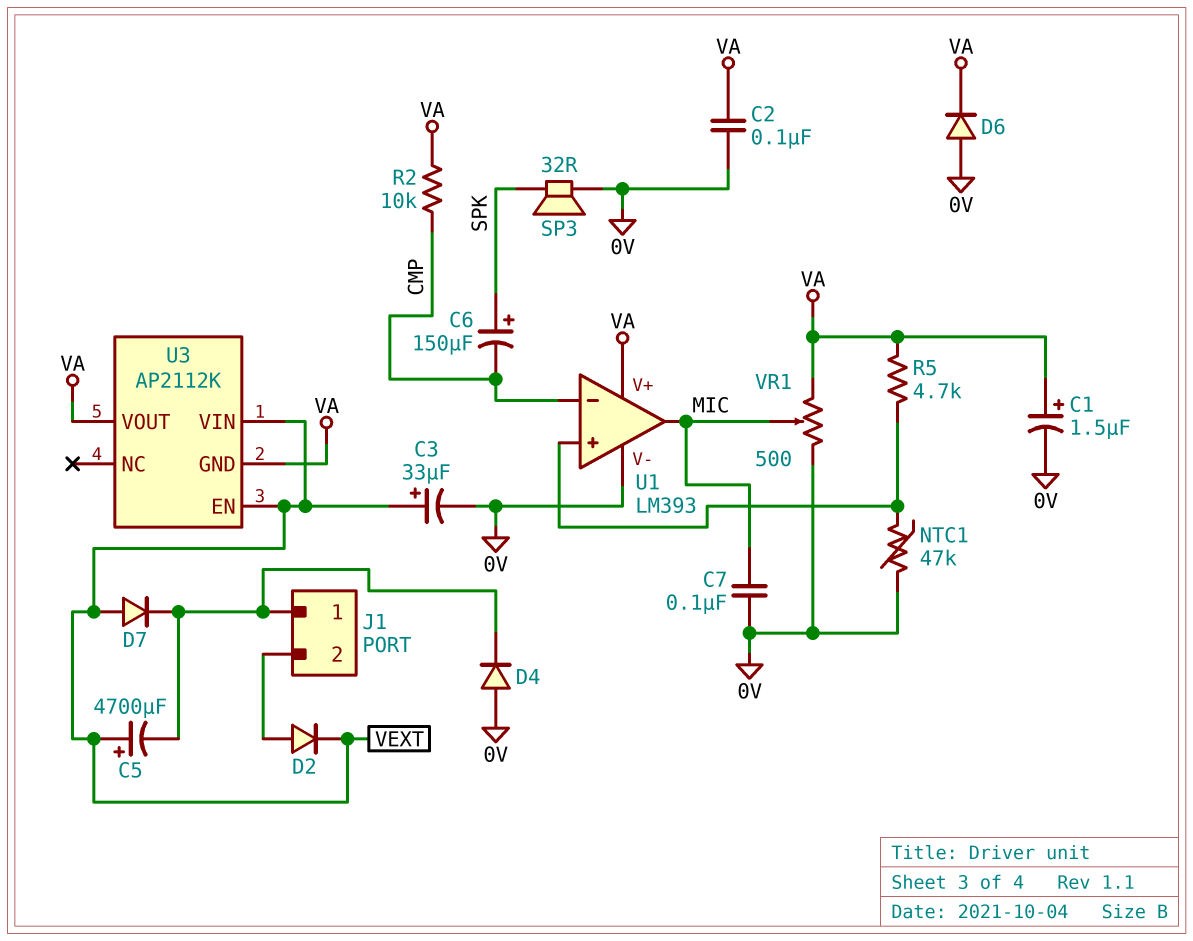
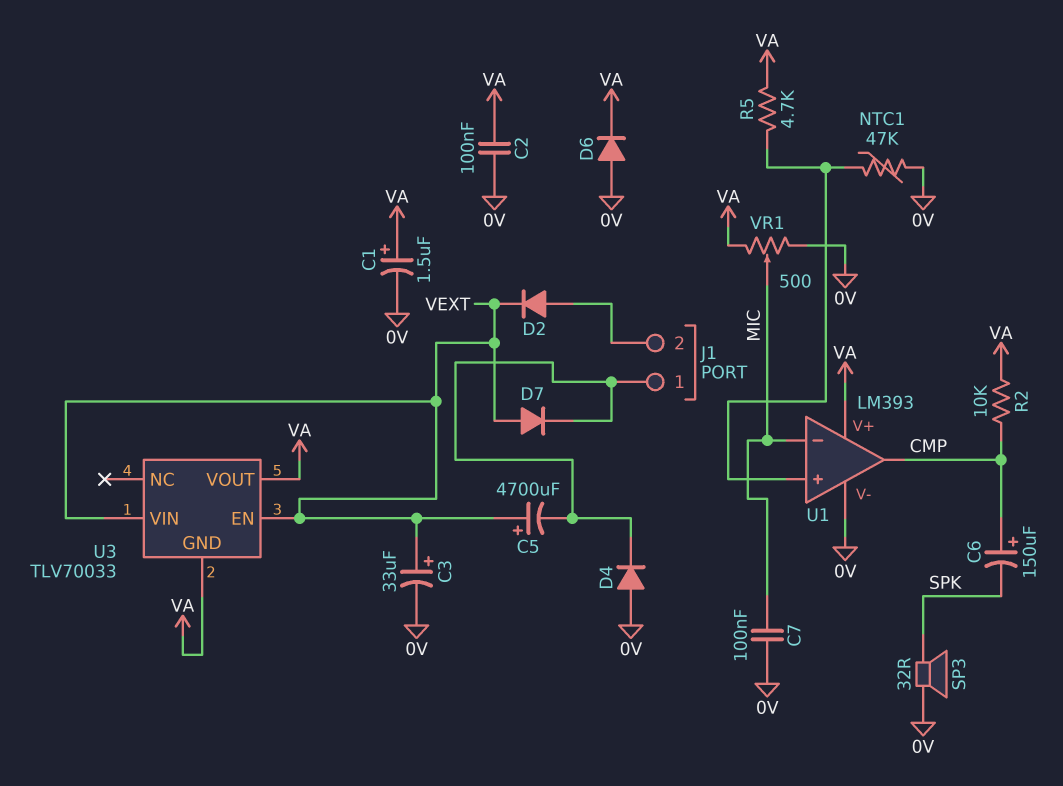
C6: 150uF (plus SPK, minus CMP) -> 150uF (plus CMP, minus SPK)
U1 pin in-: CMP -> MIC
U1 pin out: MIC -> CMP
U3: AP2112K -> TLV70033

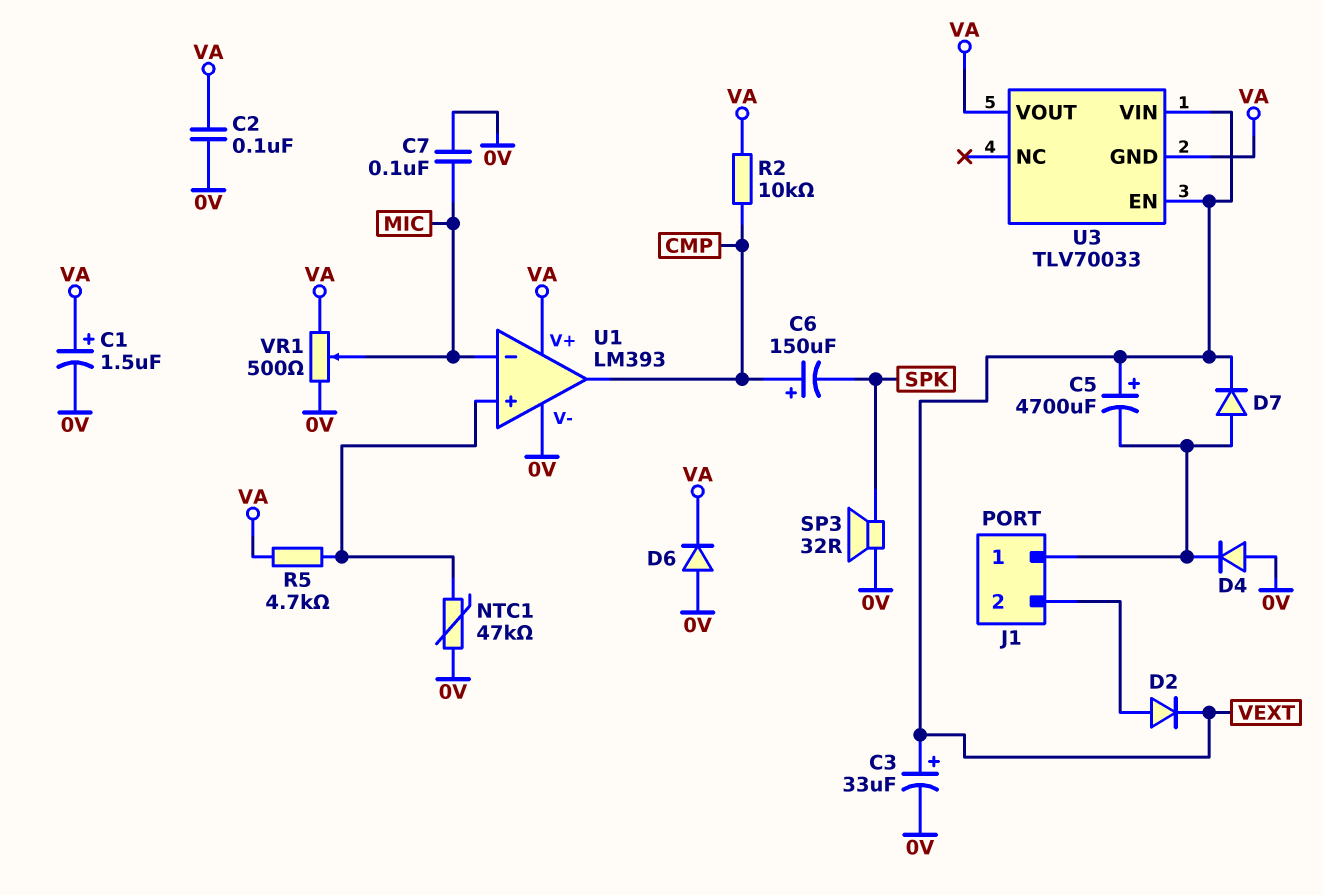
D7: diode (A VEXT, K J1/1) -> diode (A J1/1, K VEXT)

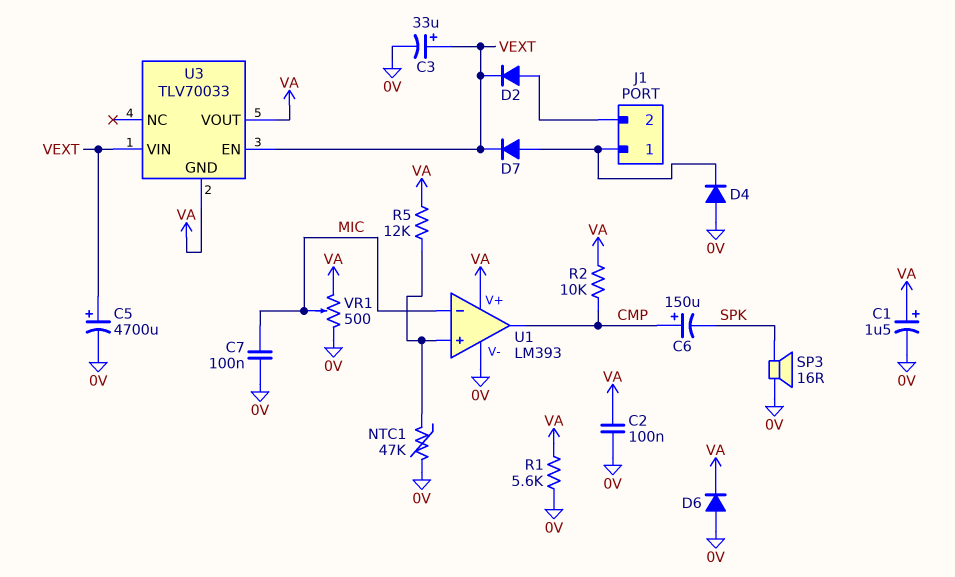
C5: 4700uF (plus VEXT, minus J1/1) -> 4700uF (plus VEXT, minus 0V)
R1: none -> 5.6k (0V, VA)
R5: 4.7k (U1/in+, VA) -> 12k (U1/in+, VA)
SP3: speaker 32R (0V, SPK) -> speaker 16R (0V, SPK)

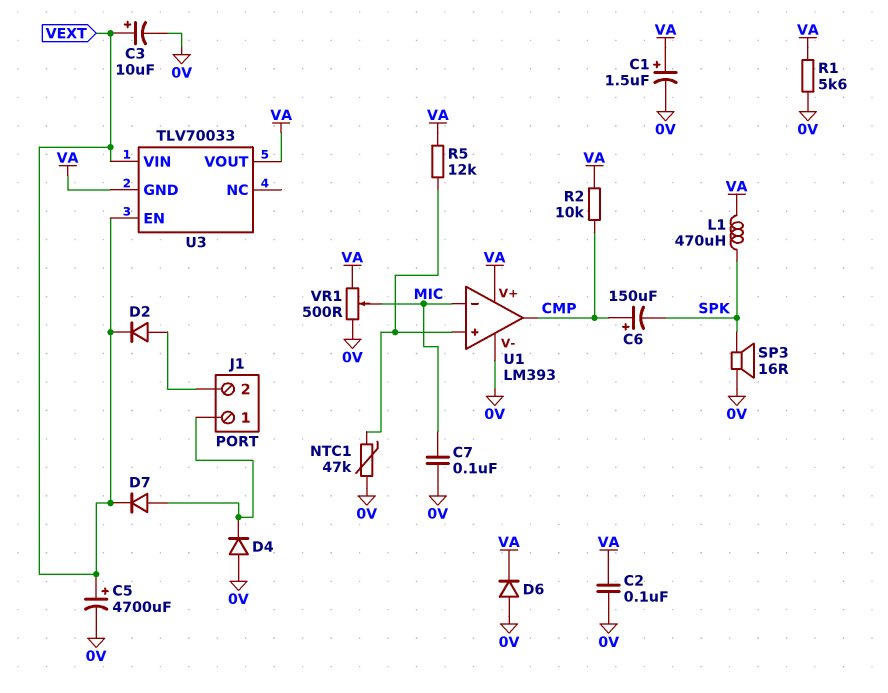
C3: 33uF (plus VEXT, minus 0V) -> 10uF (plus VEXT, minus 0V)
L1: none -> 470uH (SPK, VA)

